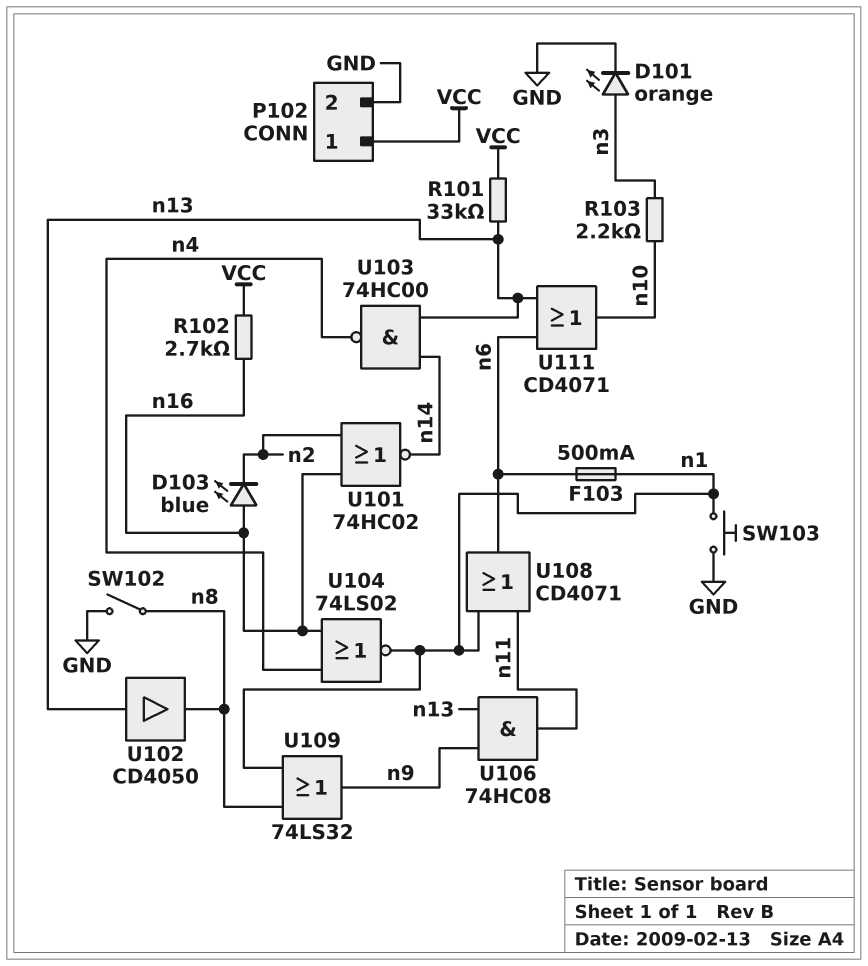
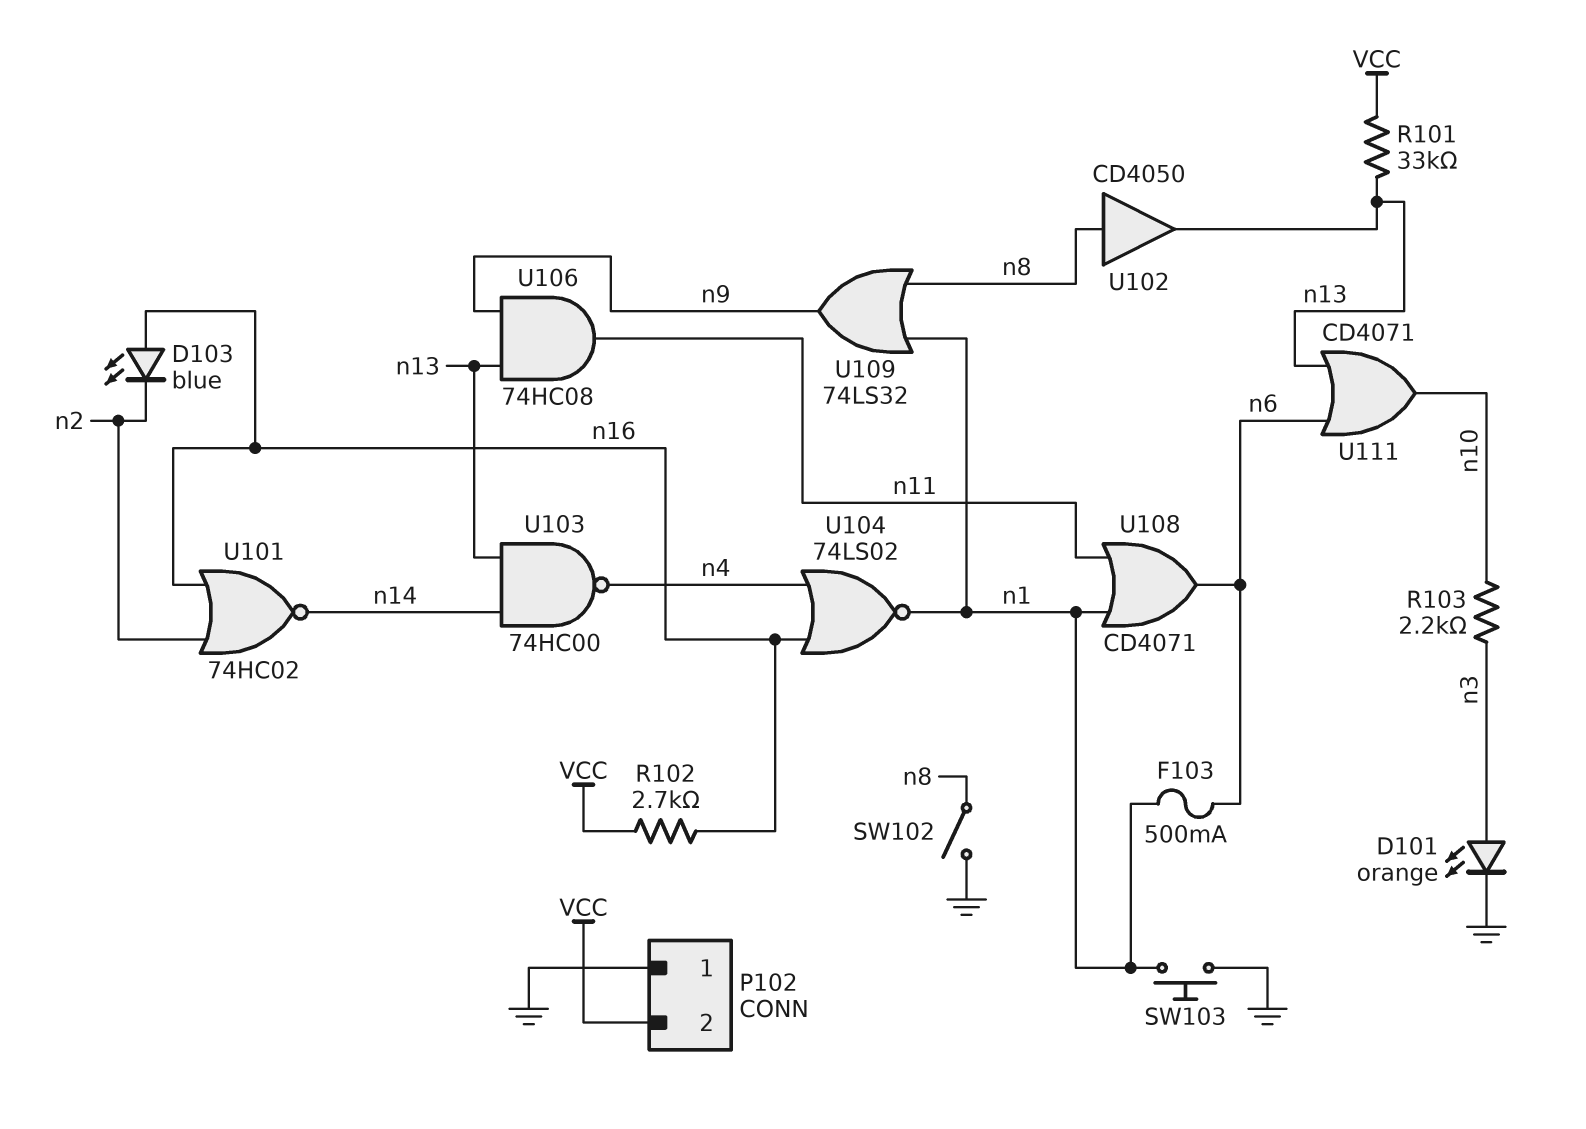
P102 pin 1: VCC -> GND
P102 pin 2: GND -> VCC
U102: buffer CD4050 (in n13, out n8) -> buffer CD4050 (in n8, out n13)

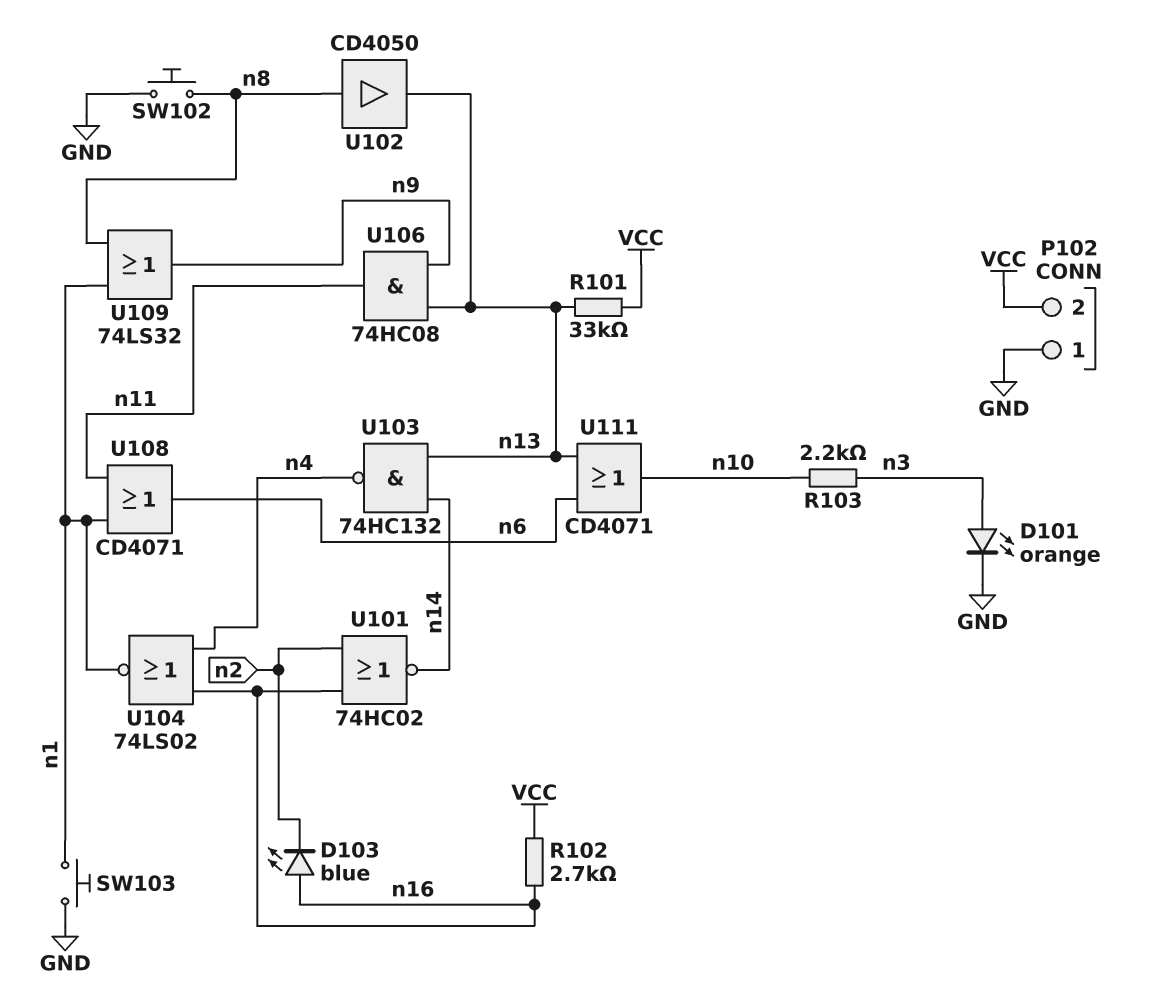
F103: 500mA (n1, n6) -> none
SW102: switch (GND, n8) -> button (GND, n8)
U103: NAND 74HC00 (in n13, in n14, out n4) -> NAND 74HC132 (in n13, in n14, out n4)

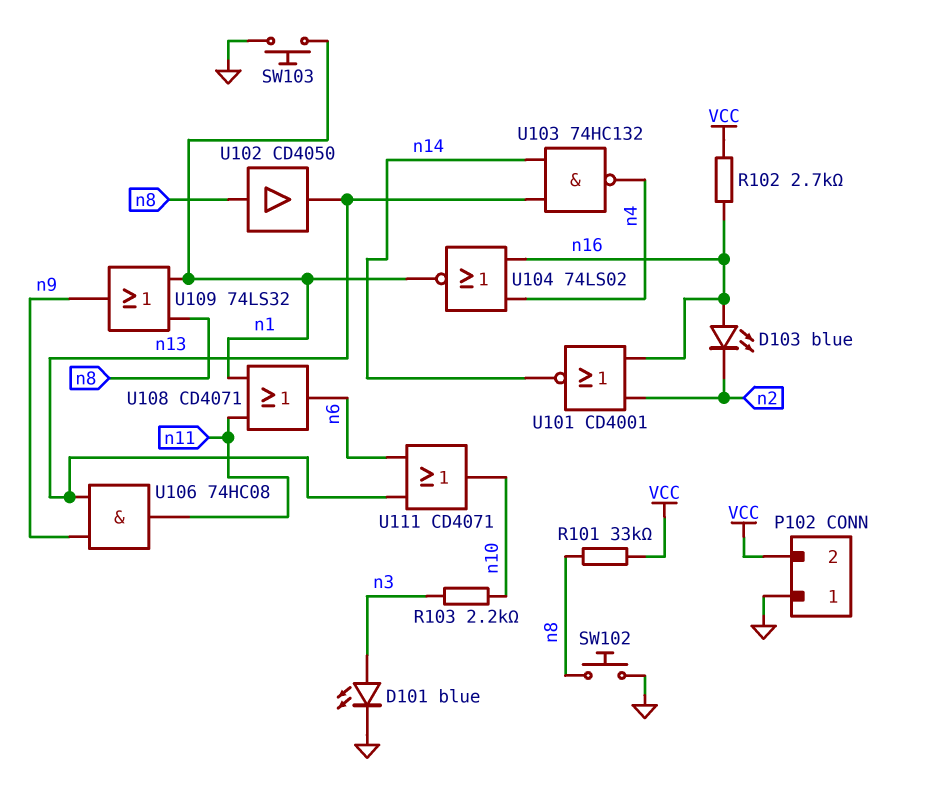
D101: LED orange (A n3, K GND) -> LED blue (A n3, K GND)
R101: 33k (VCC, n13) -> 33k (VCC, n8)
U101: NOR 74HC02 (in n2, in n16, out n14) -> NOR CD4001 (in n2, in n16, out n14)

